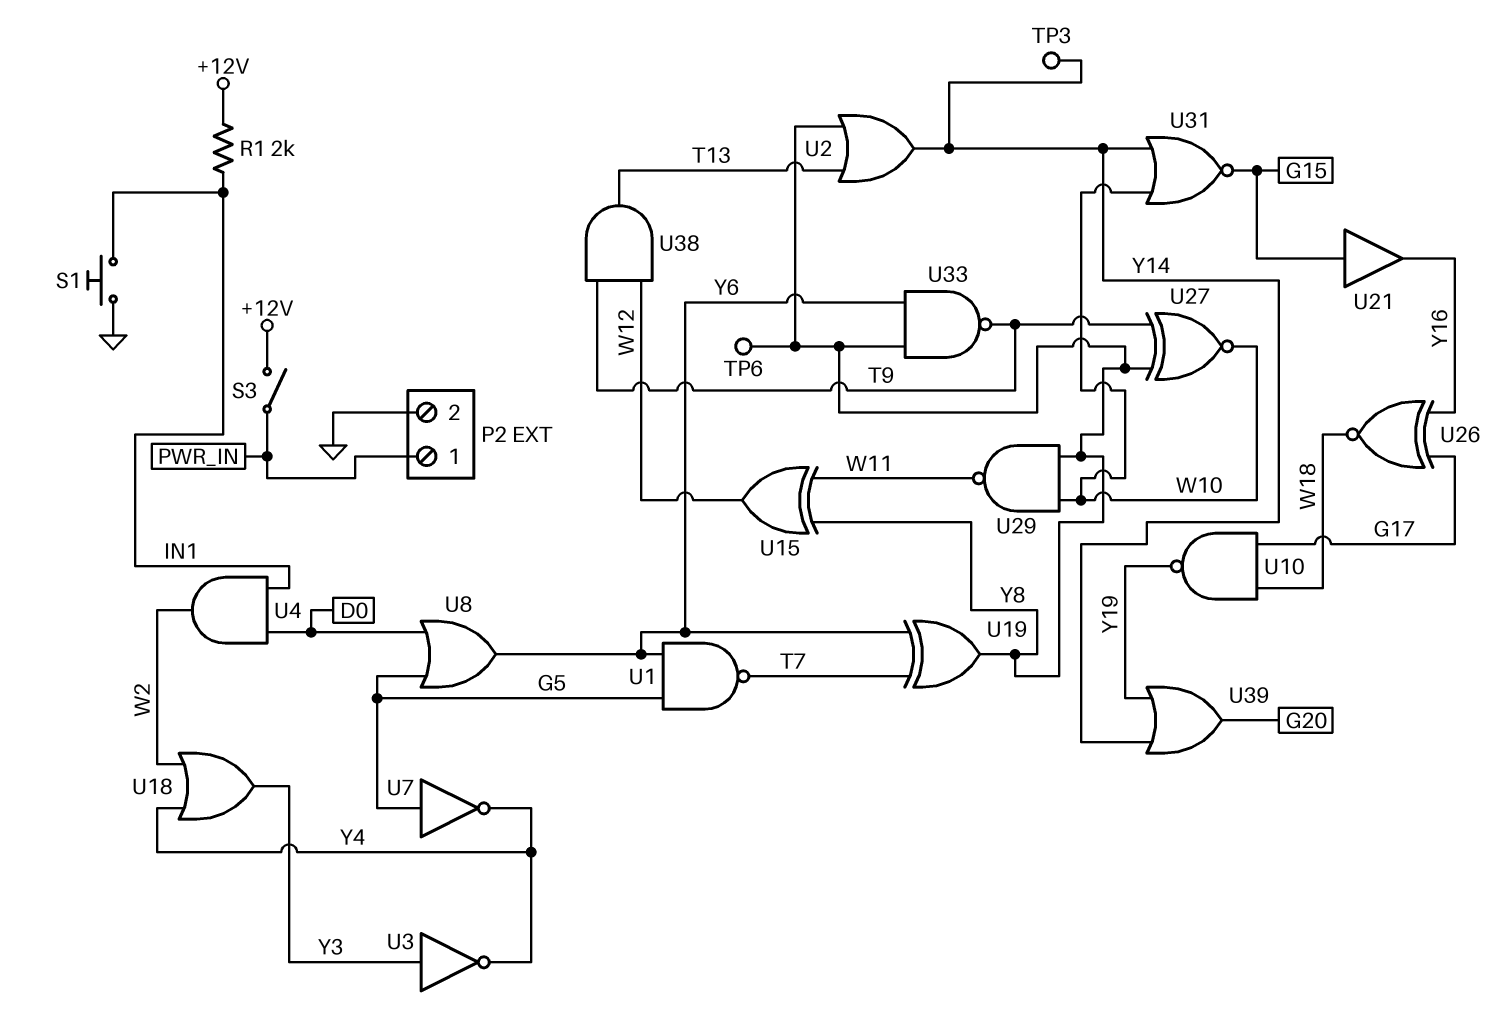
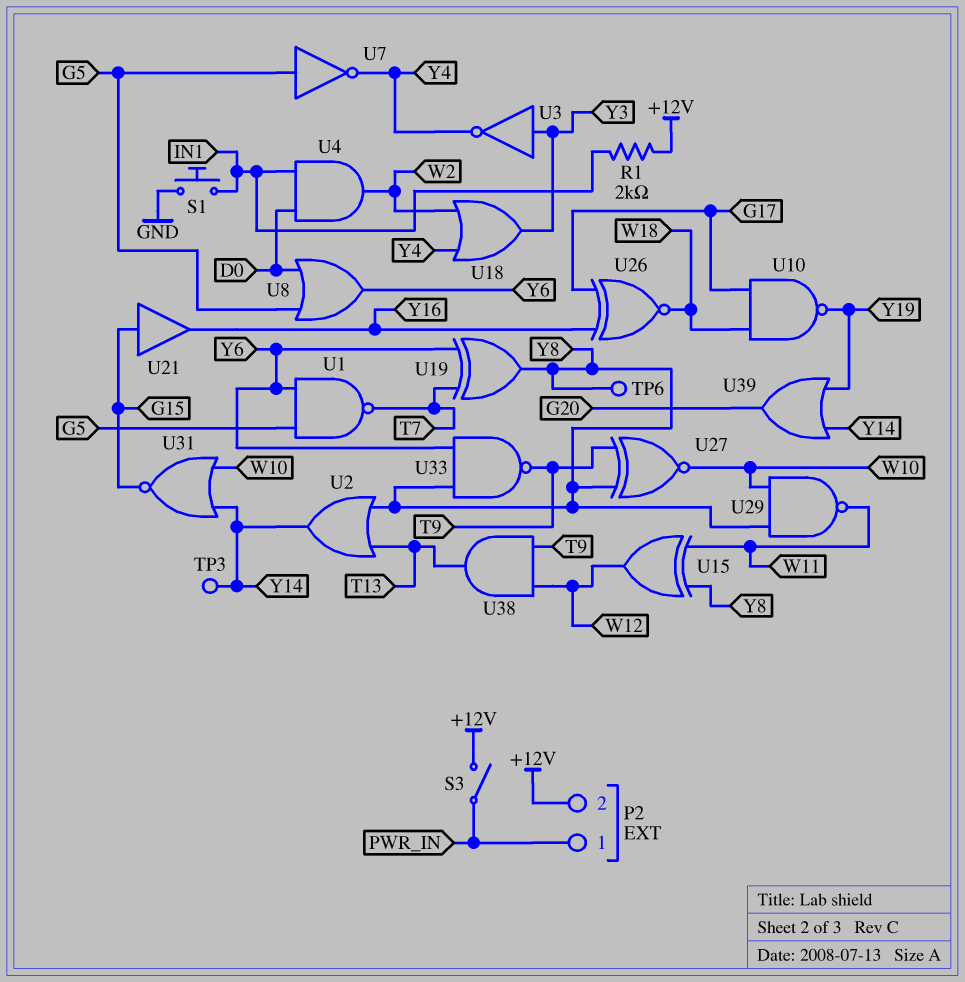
P2 pin 2: GND -> +12V

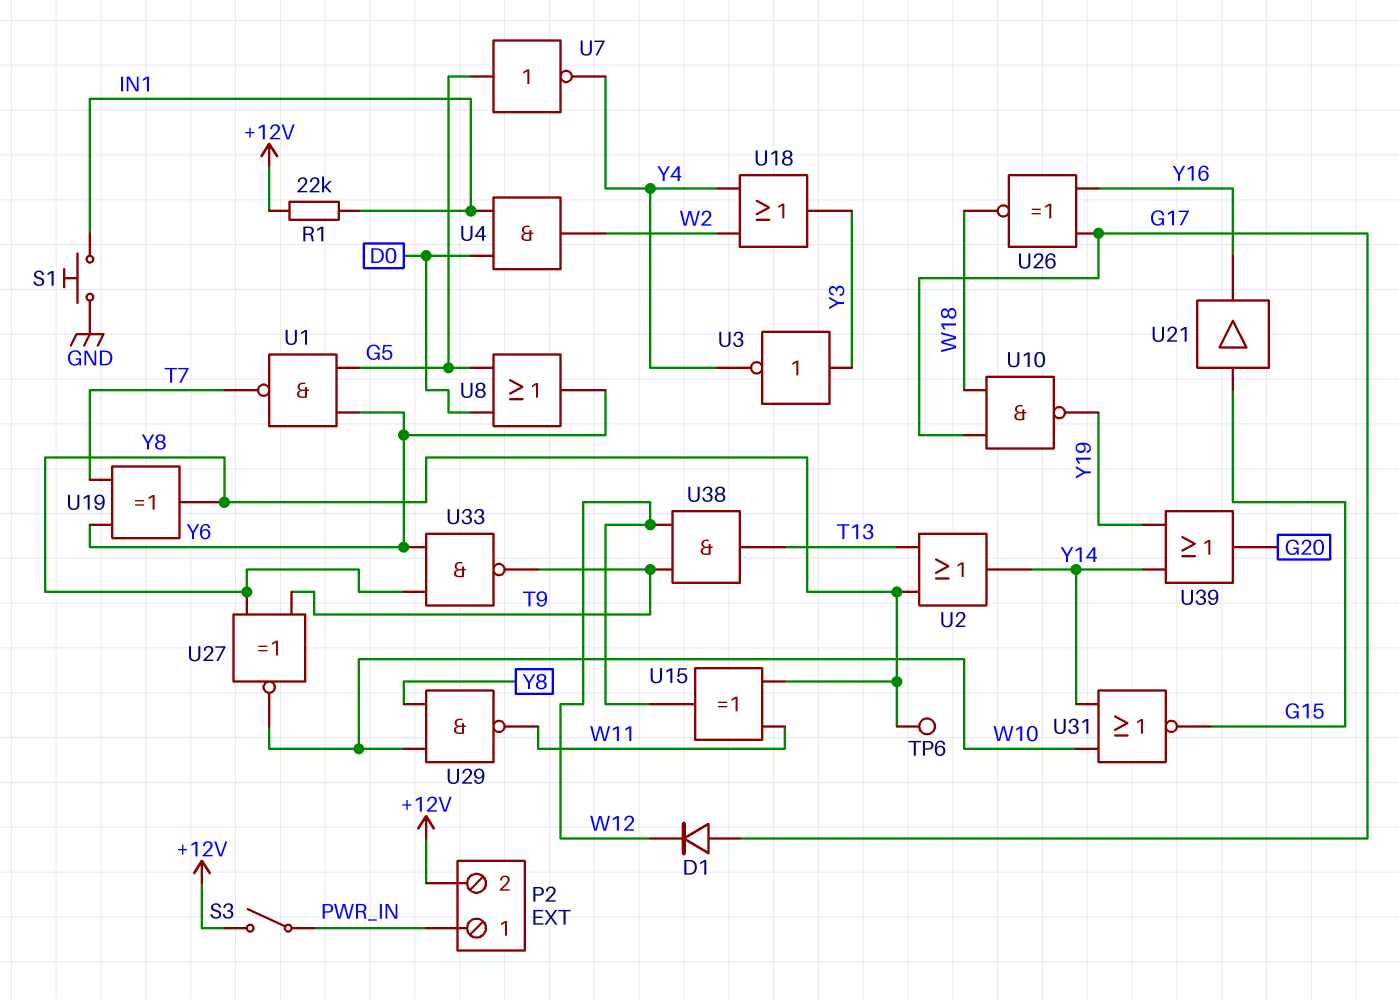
D1: none -> diode (A G17, K W12)
R1: 2k (+12V, IN1) -> 22k (+12V, IN1)
TP3: test point (Y14) -> none

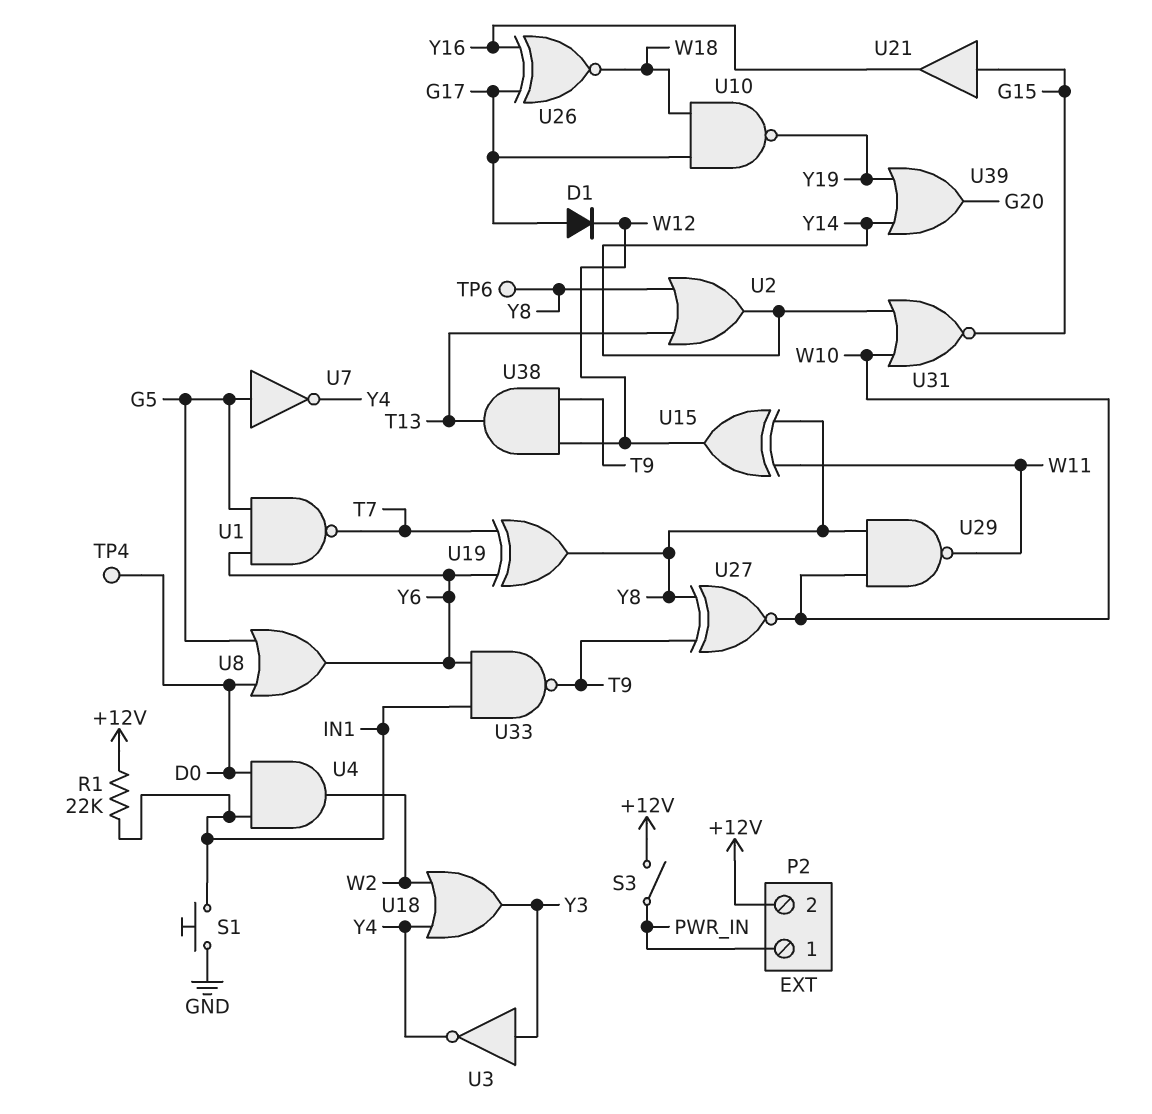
TP4: none -> test point (D0)
U33: NAND (in Y6, in Y8, out T9) -> NAND (in IN1, in Y6, out T9)

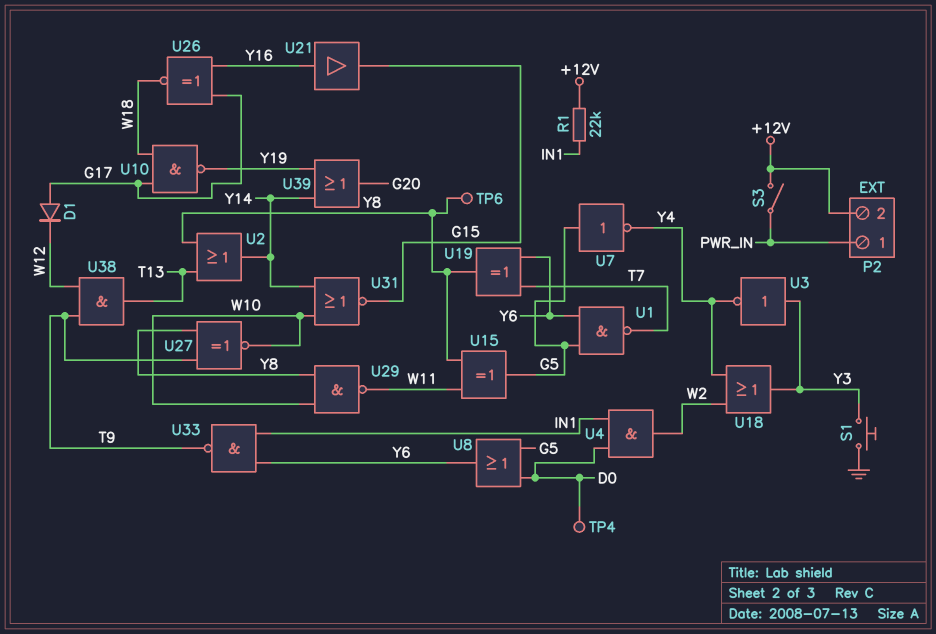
S1: button (GND, IN1) -> button (GND, Y3)
U15: XOR (in W11, in Y8, out W12) -> XOR (in W11, in Y8, out G5)
U21: buffer (in G15, out Y16) -> buffer (in Y16, out G15)

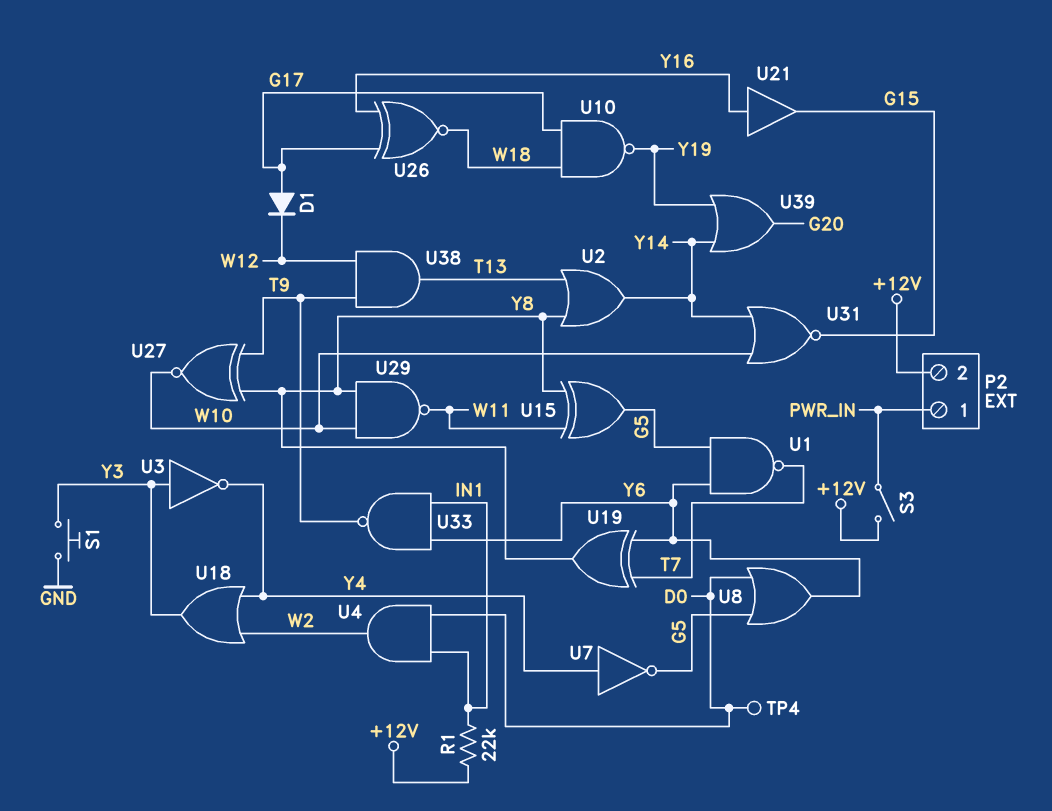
TP6: test point (Y8) -> none
U7: NOT (in G5, out Y4) -> NOT (in Y4, out G5)

